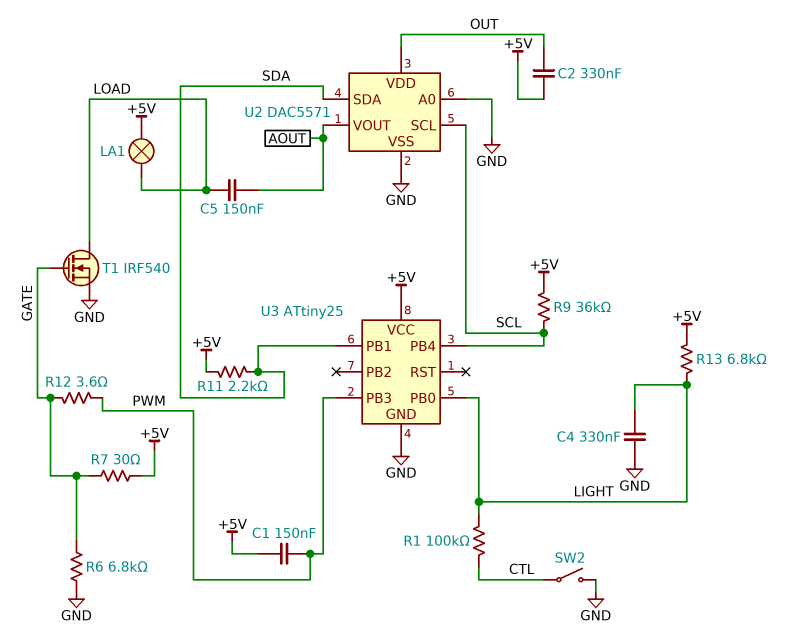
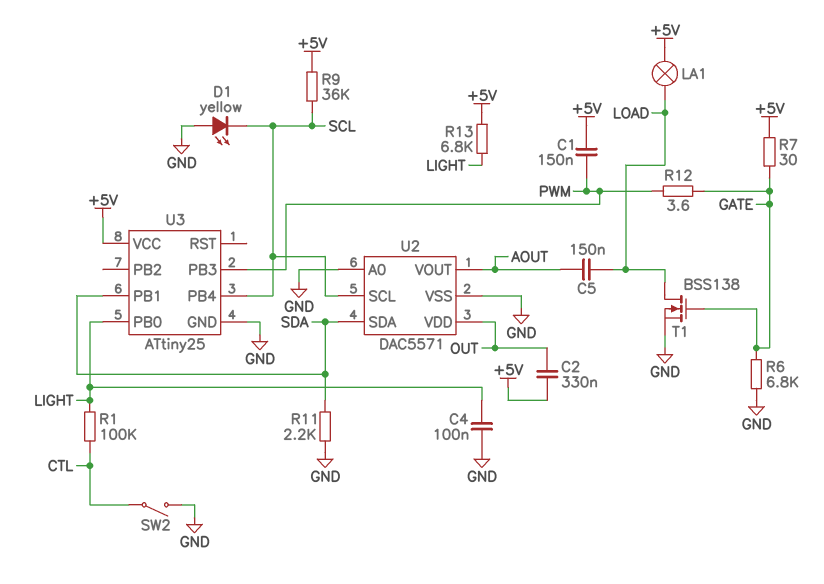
C4: 330nF (GND, LIGHT) -> 100nF (GND, LIGHT)
D1: none -> LED yellow (A GND, K SCL)
R11: 2.2k (+5V, SDA) -> 2.2k (GND, SDA)
T1: NMOS IRF540 (G GATE, D LOAD, S GND) -> NMOS BSS138 (G GATE, D LOAD, S GND)

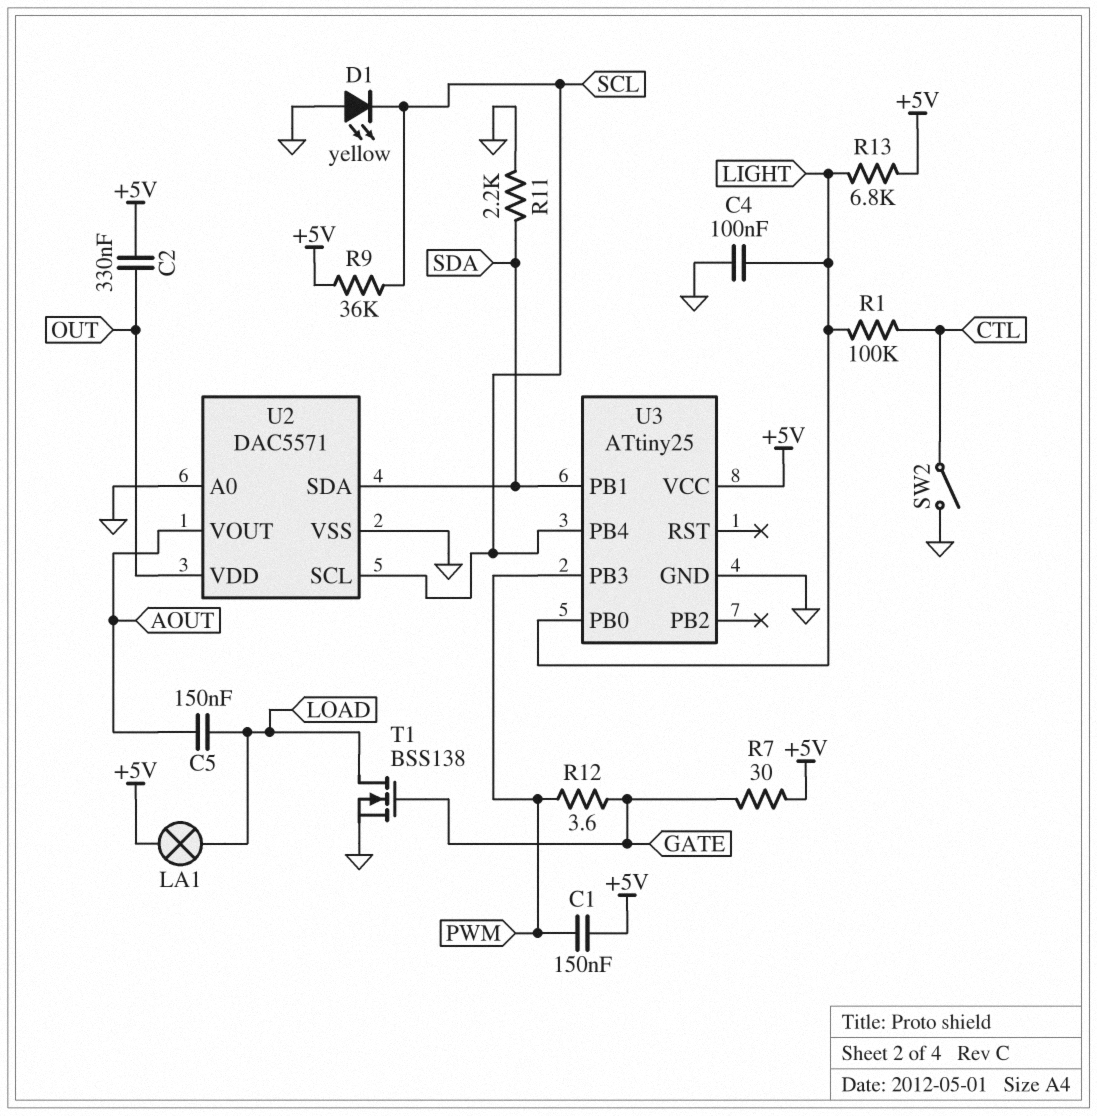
R6: 6.8k (GATE, GND) -> none

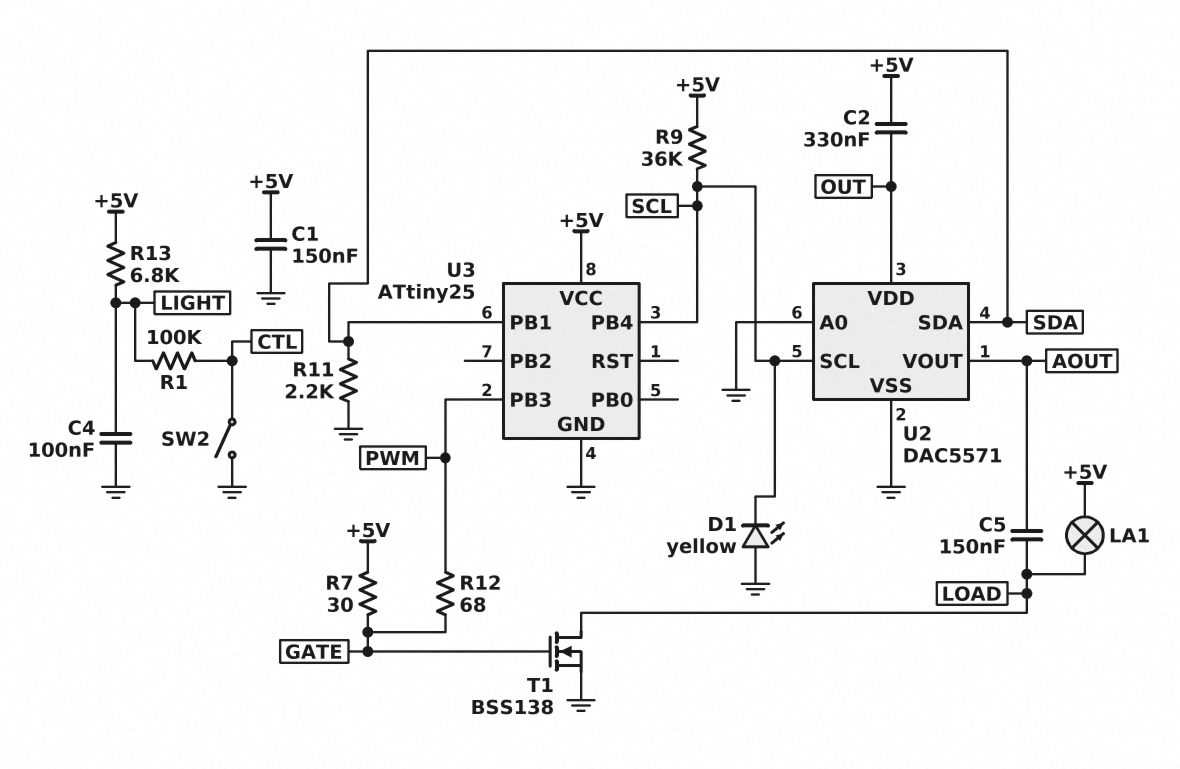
C1: 150nF (+5V, PWM) -> 150nF (+5V, GND)
R12: 3.6 (GATE, PWM) -> 68 (GATE, PWM)
U3 pin PB0: LIGHT -> none

